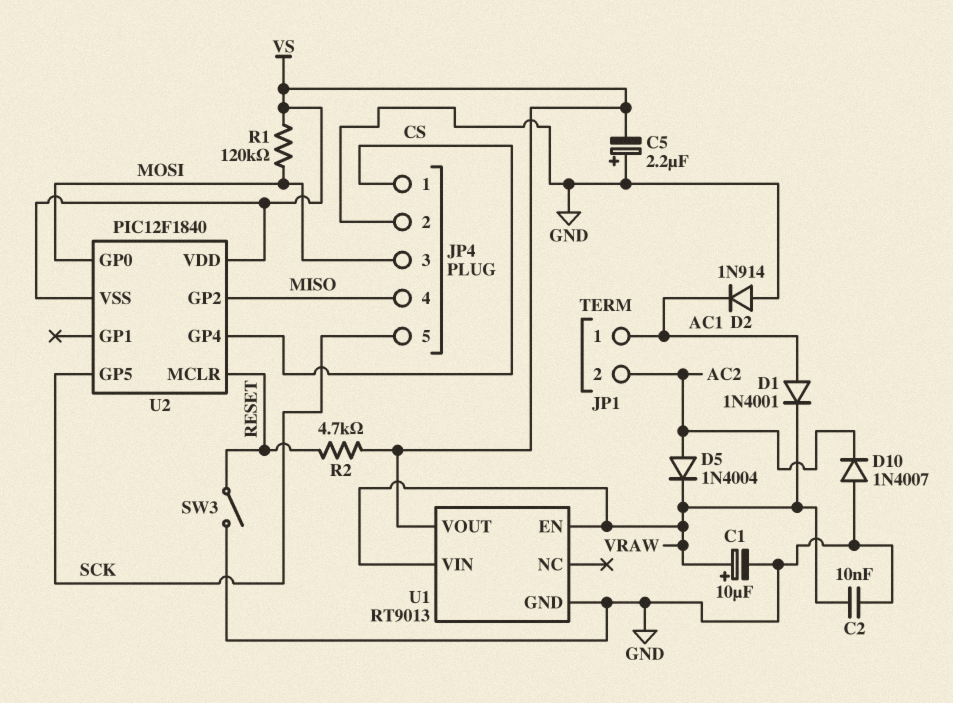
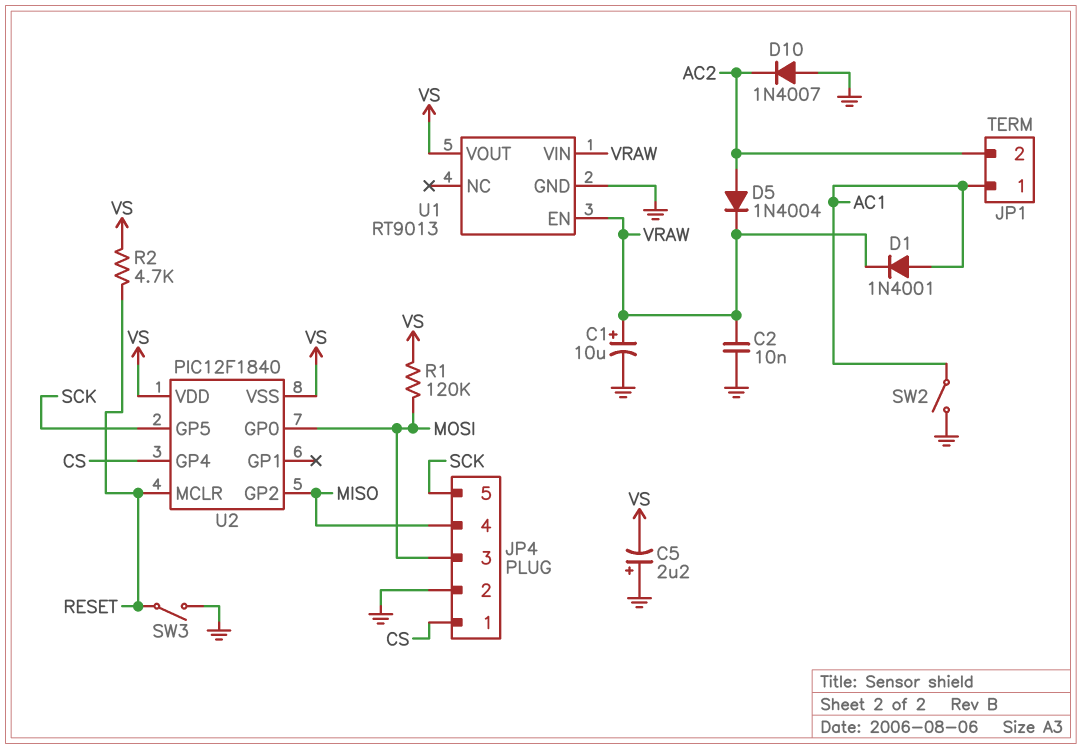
D2: diode 1N914 (A GND, K AC1) -> none
SW2: none -> switch (AC1, GND)

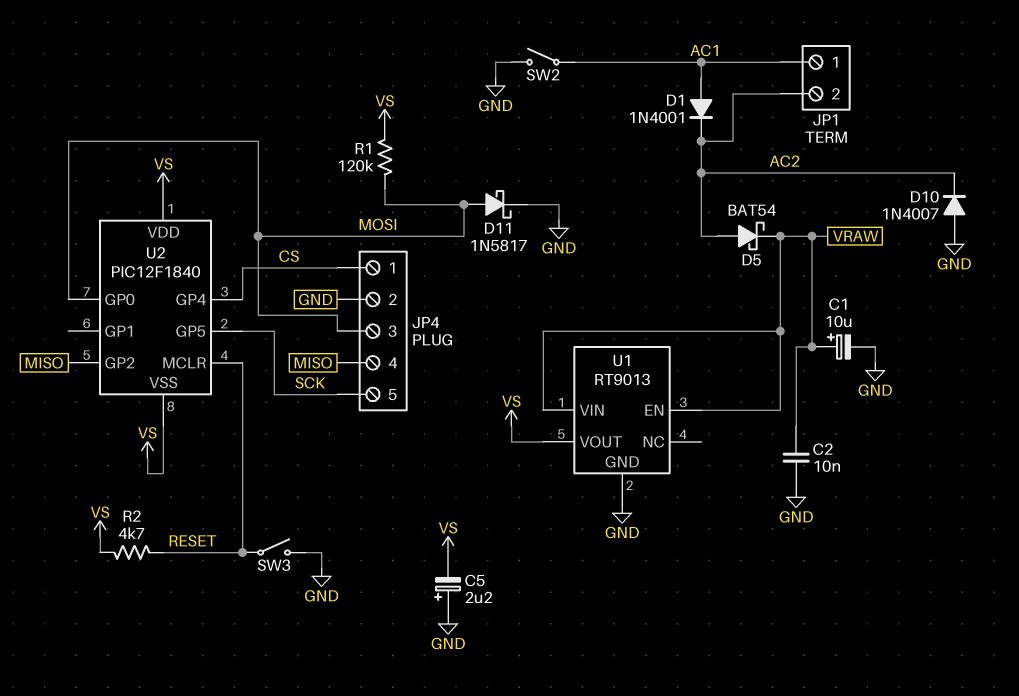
D1: diode 1N4001 (A AC1, K VRAW) -> diode 1N4001 (A AC1, K AC2)
D5: diode 1N4004 (A AC2, K VRAW) -> schottky BAT54 (A AC2, K VRAW)
D11: none -> schottky 1N5817 (A MOSI, K GND)

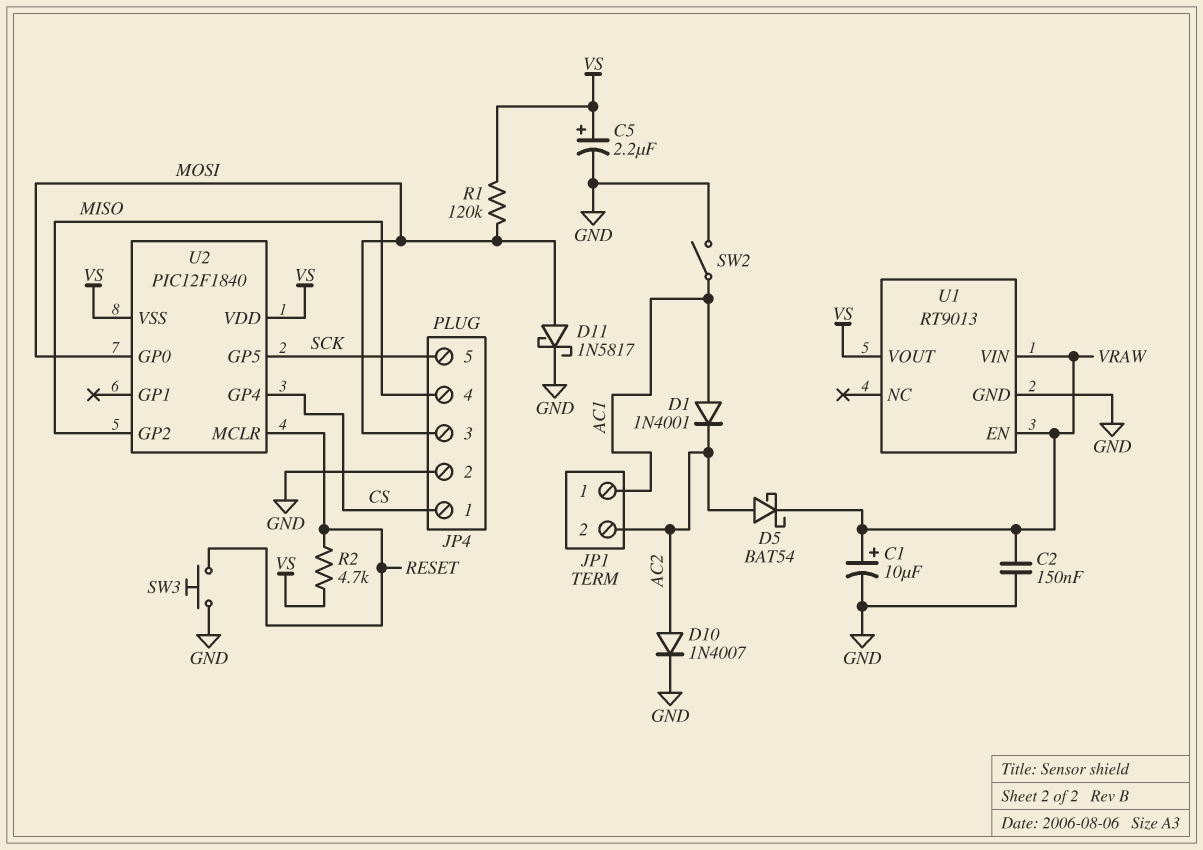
C2: 10nF (GND, VRAW) -> 150nF (GND, VRAW)
C5: 2.2uF (plus GND, minus VS) -> 2.2uF (plus VS, minus GND)
D10: diode 1N4007 (A GND, K AC2) -> diode 1N4007 (A AC2, K GND)
SW3: switch (GND, RESET) -> button (GND, RESET)

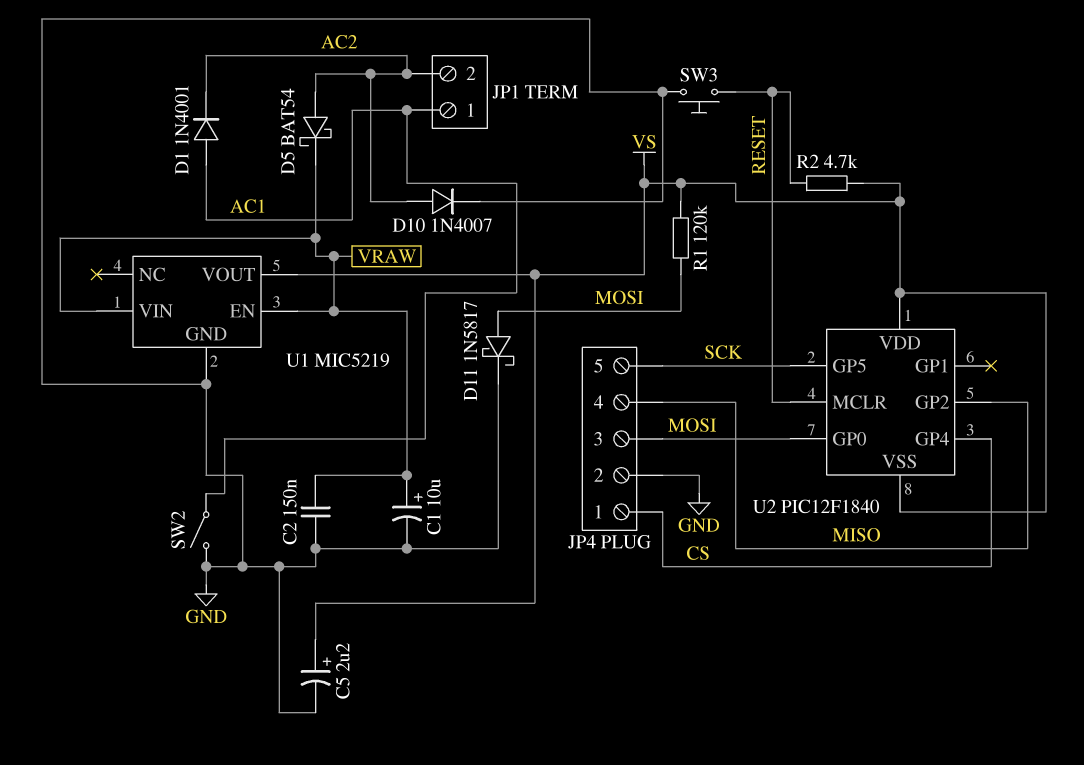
U1: RT9013 -> MIC5219

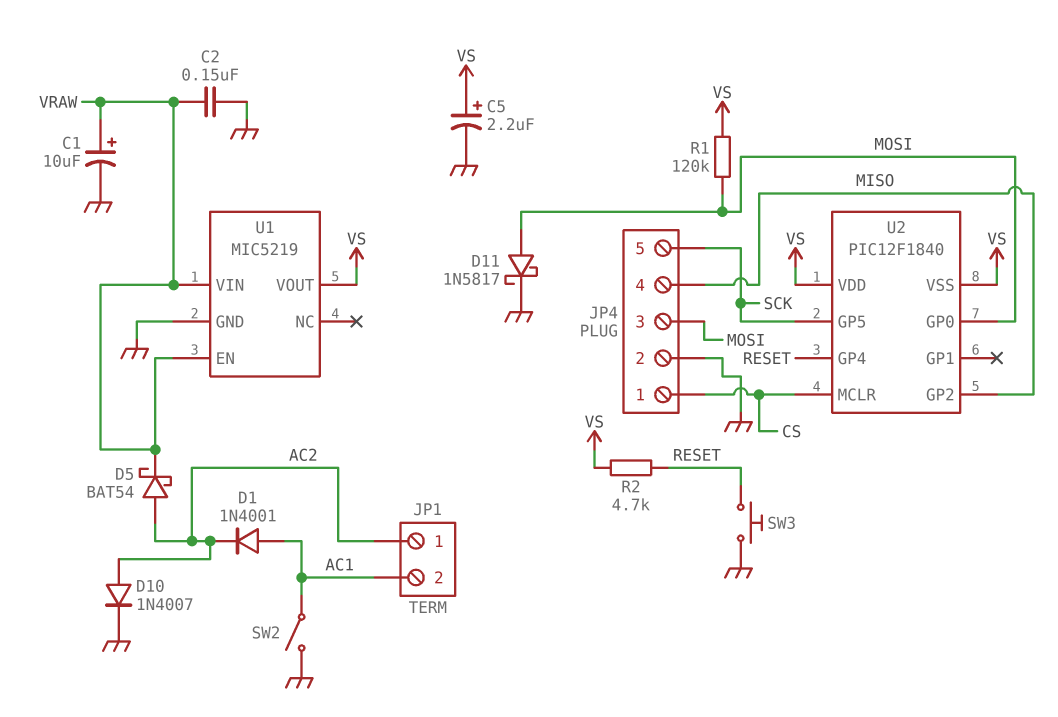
JP1 pin 1: AC1 -> AC2
JP1 pin 2: AC2 -> AC1
U2 pin GP4: CS -> RESET
U2 pin MCLR: RESET -> CS

